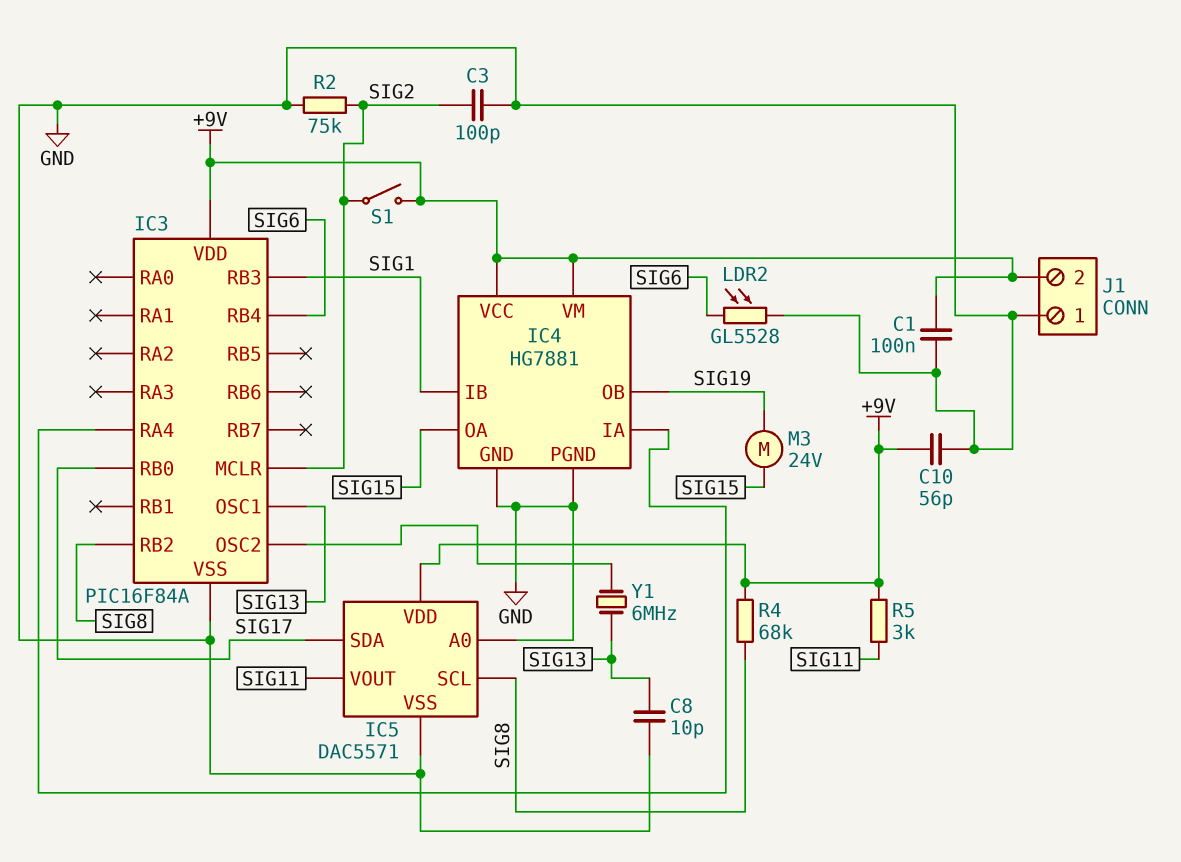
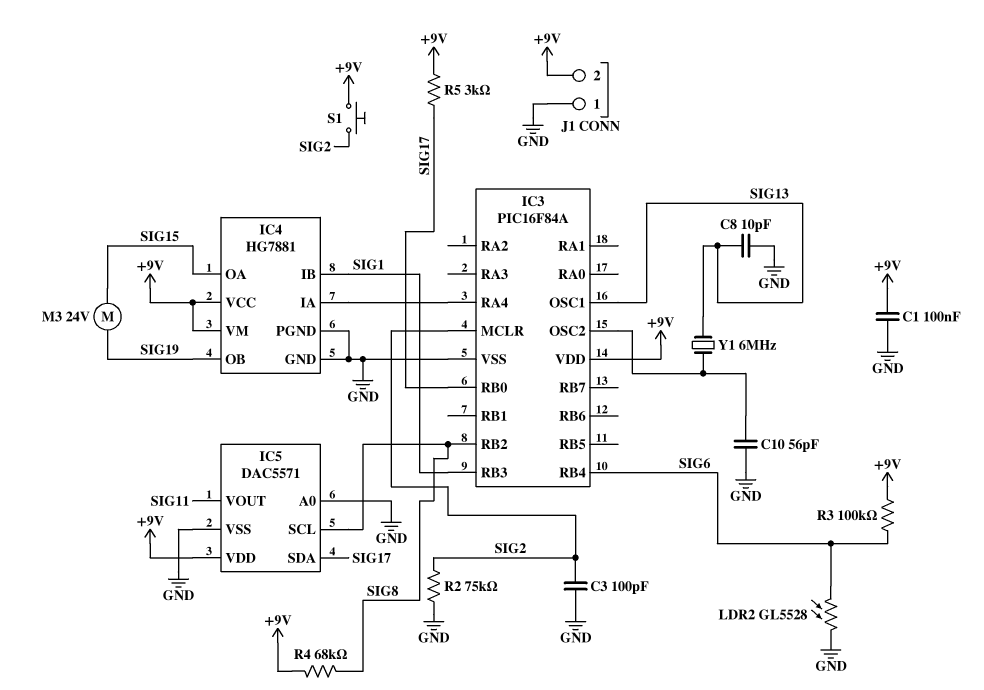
C10: 56pF (+9V, GND) -> 56pF (GND, IC3/OSC2)
R3: none -> 100k (+9V, SIG6)
R5: 3k (+9V, SIG11) -> 3k (+9V, SIG17)
S1: switch (+9V, SIG2) -> button (+9V, SIG2)

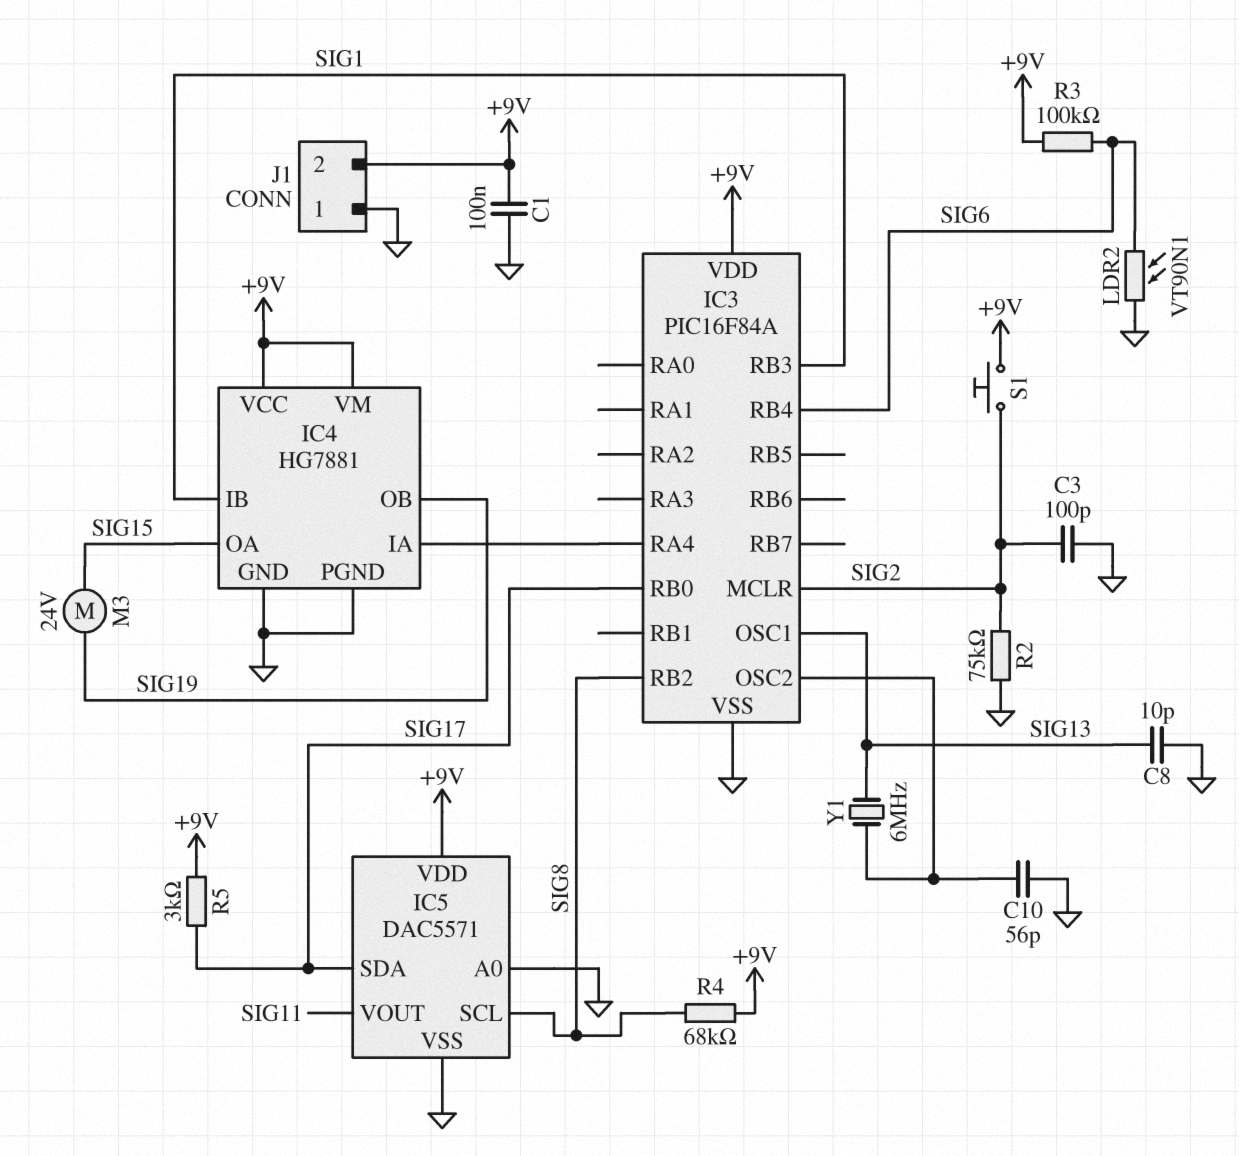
LDR2: GL5528 (GND, SIG6) -> VT90N1 (GND, SIG6)

